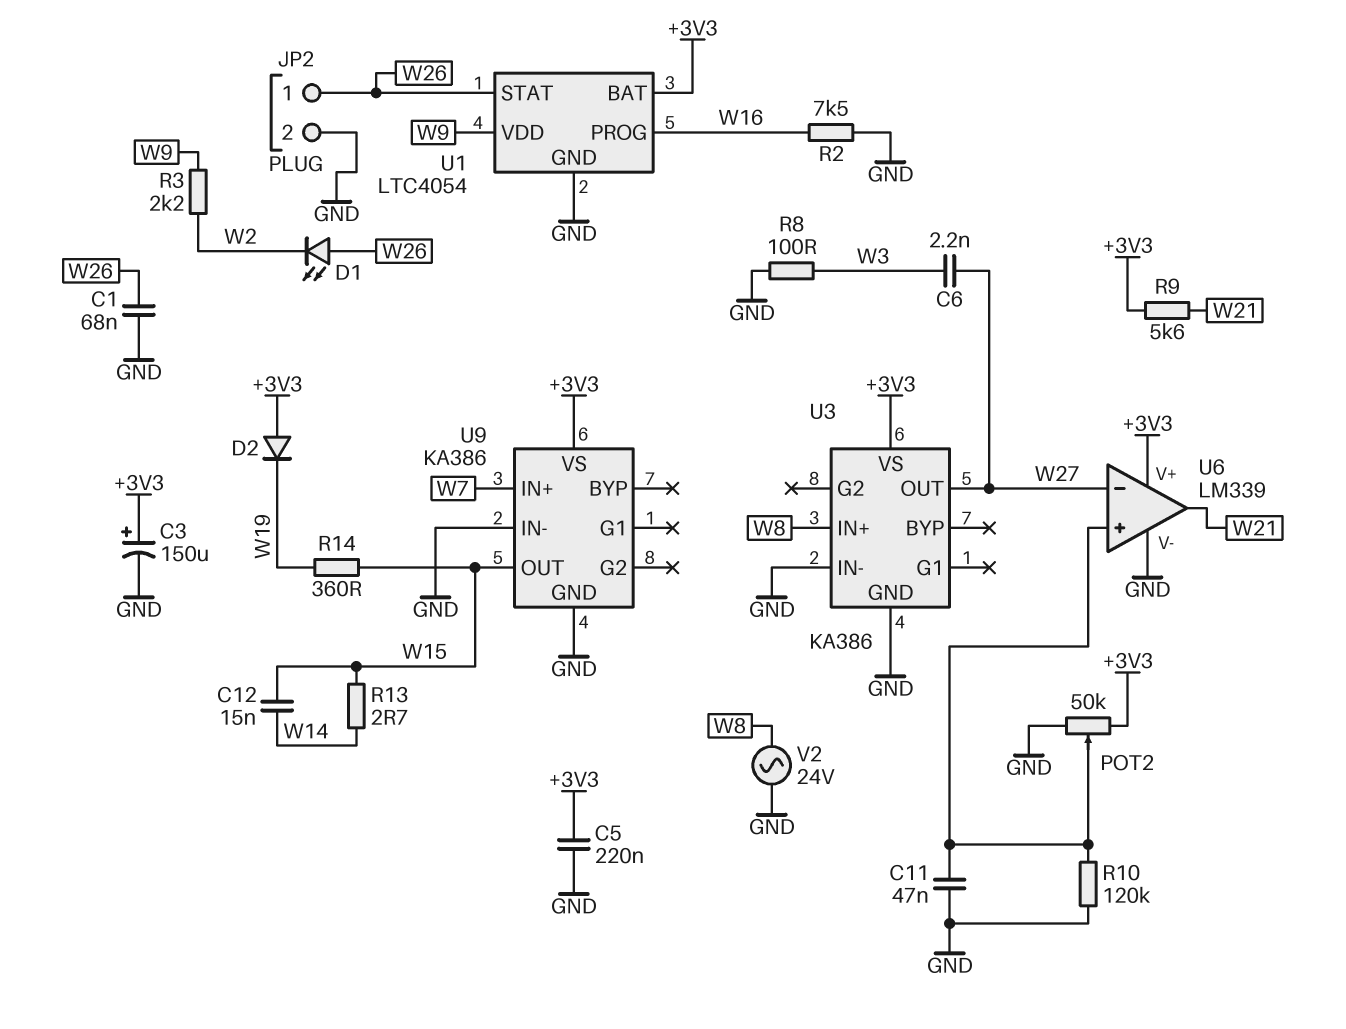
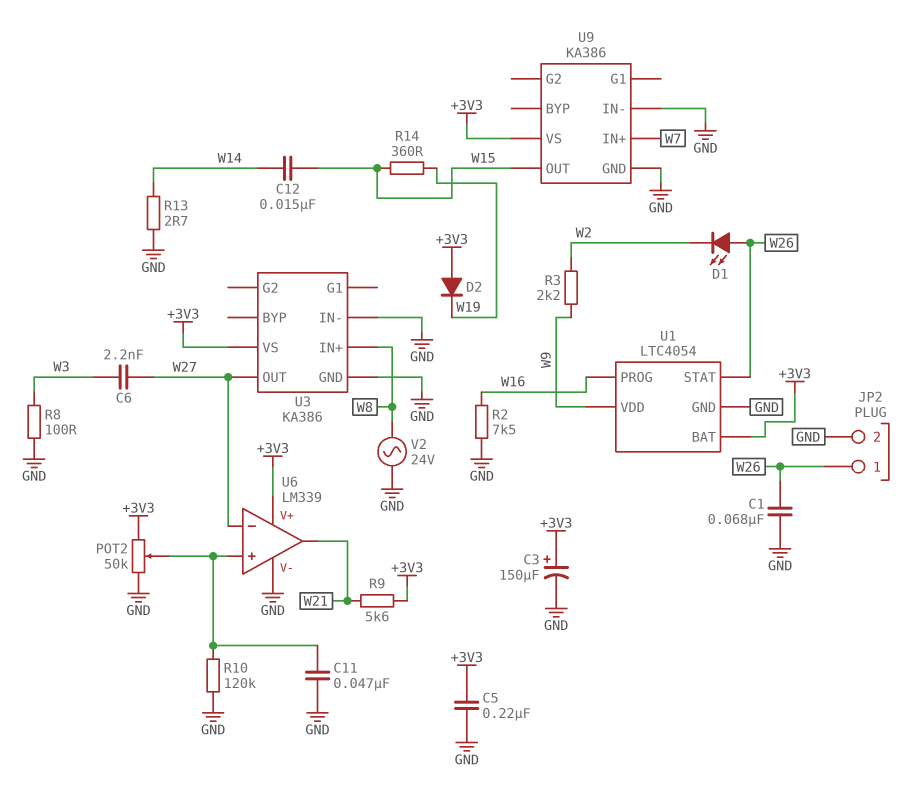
R13: 2.7 (W14, W15) -> 2.7 (GND, W14)

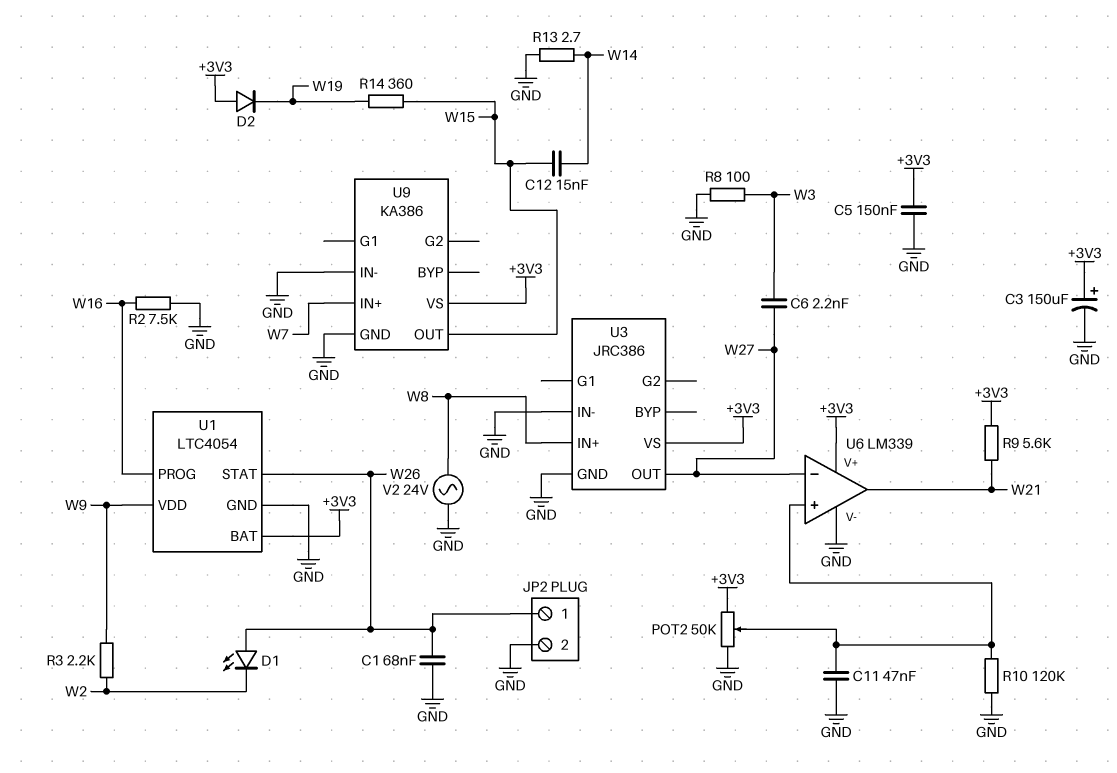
C5: 220nF (+3V3, GND) -> 150nF (+3V3, GND)
U3: KA386 -> JRC386

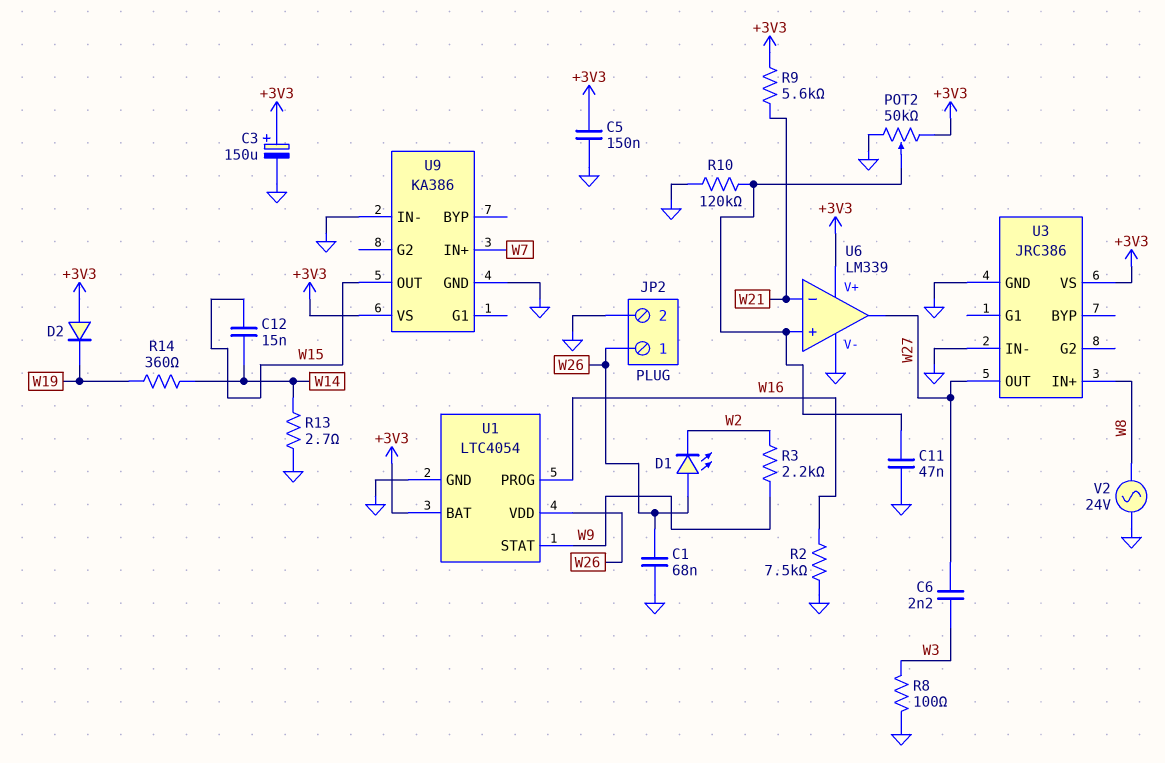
R14: 360 (W15, W19) -> 360 (W14, W19)
U1 pin STAT: W26 -> W9
U1 pin VDD: W9 -> W26
U6 pin in-: W27 -> W21
U6 pin out: W21 -> W27

